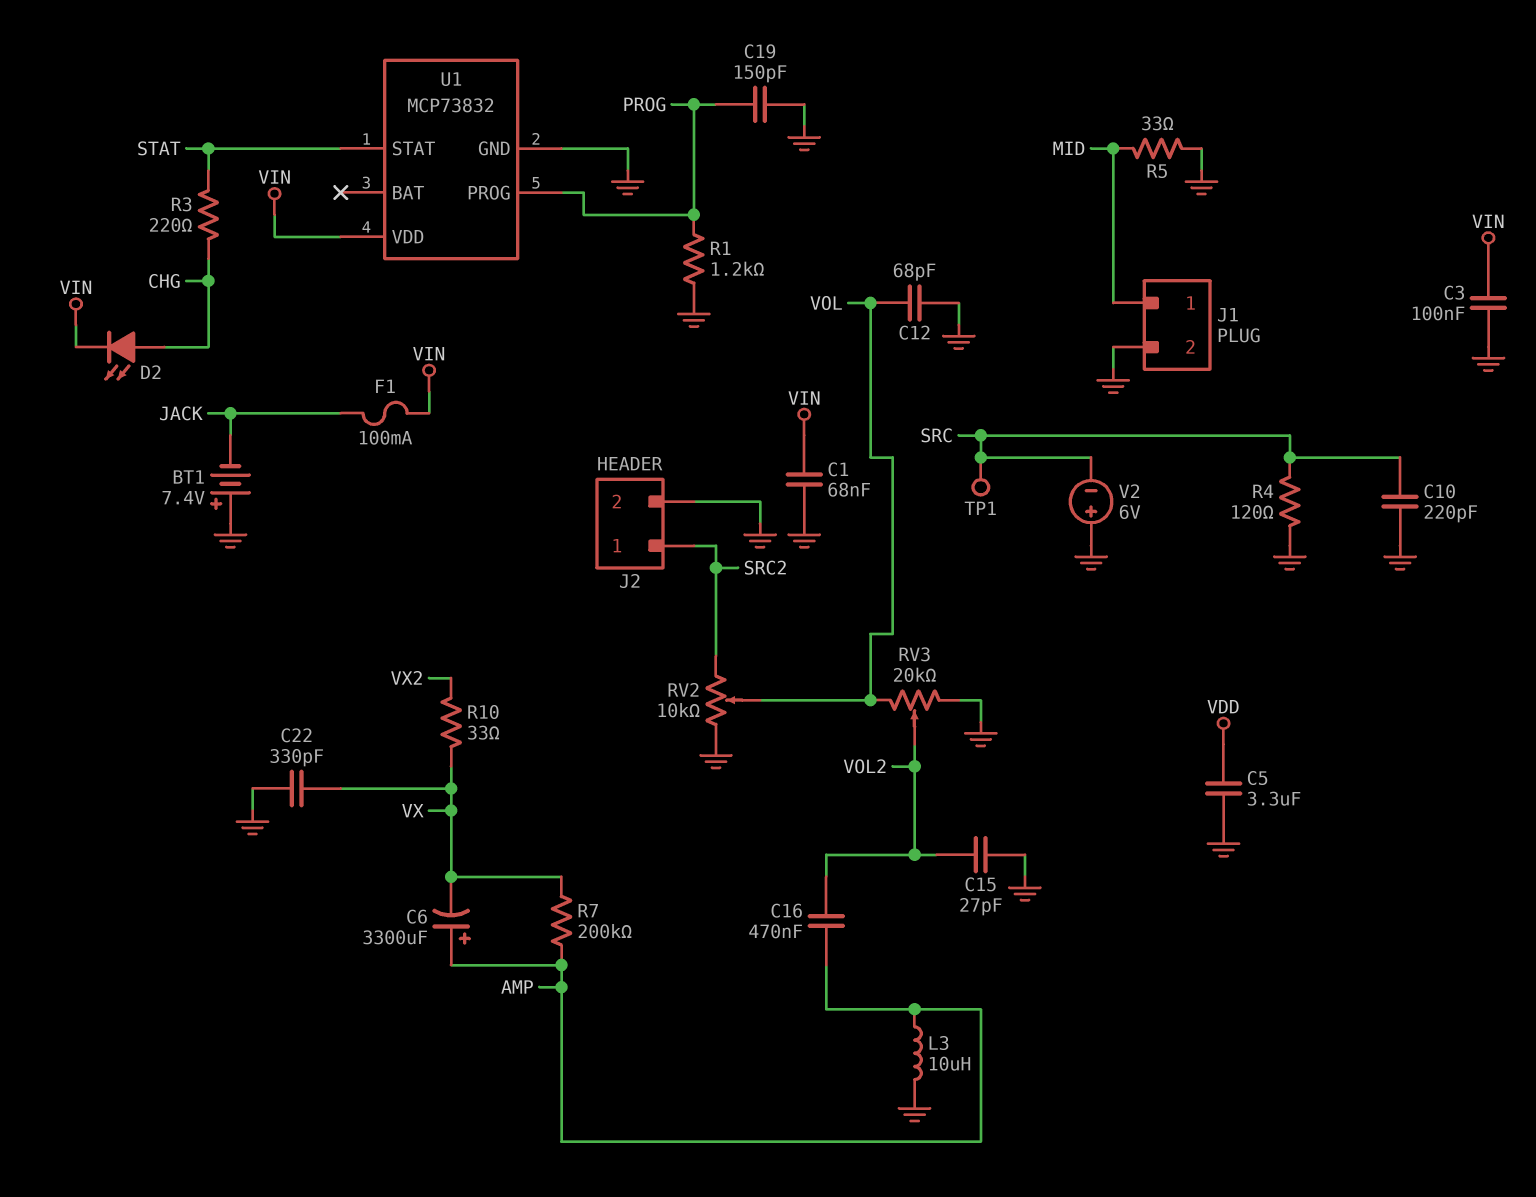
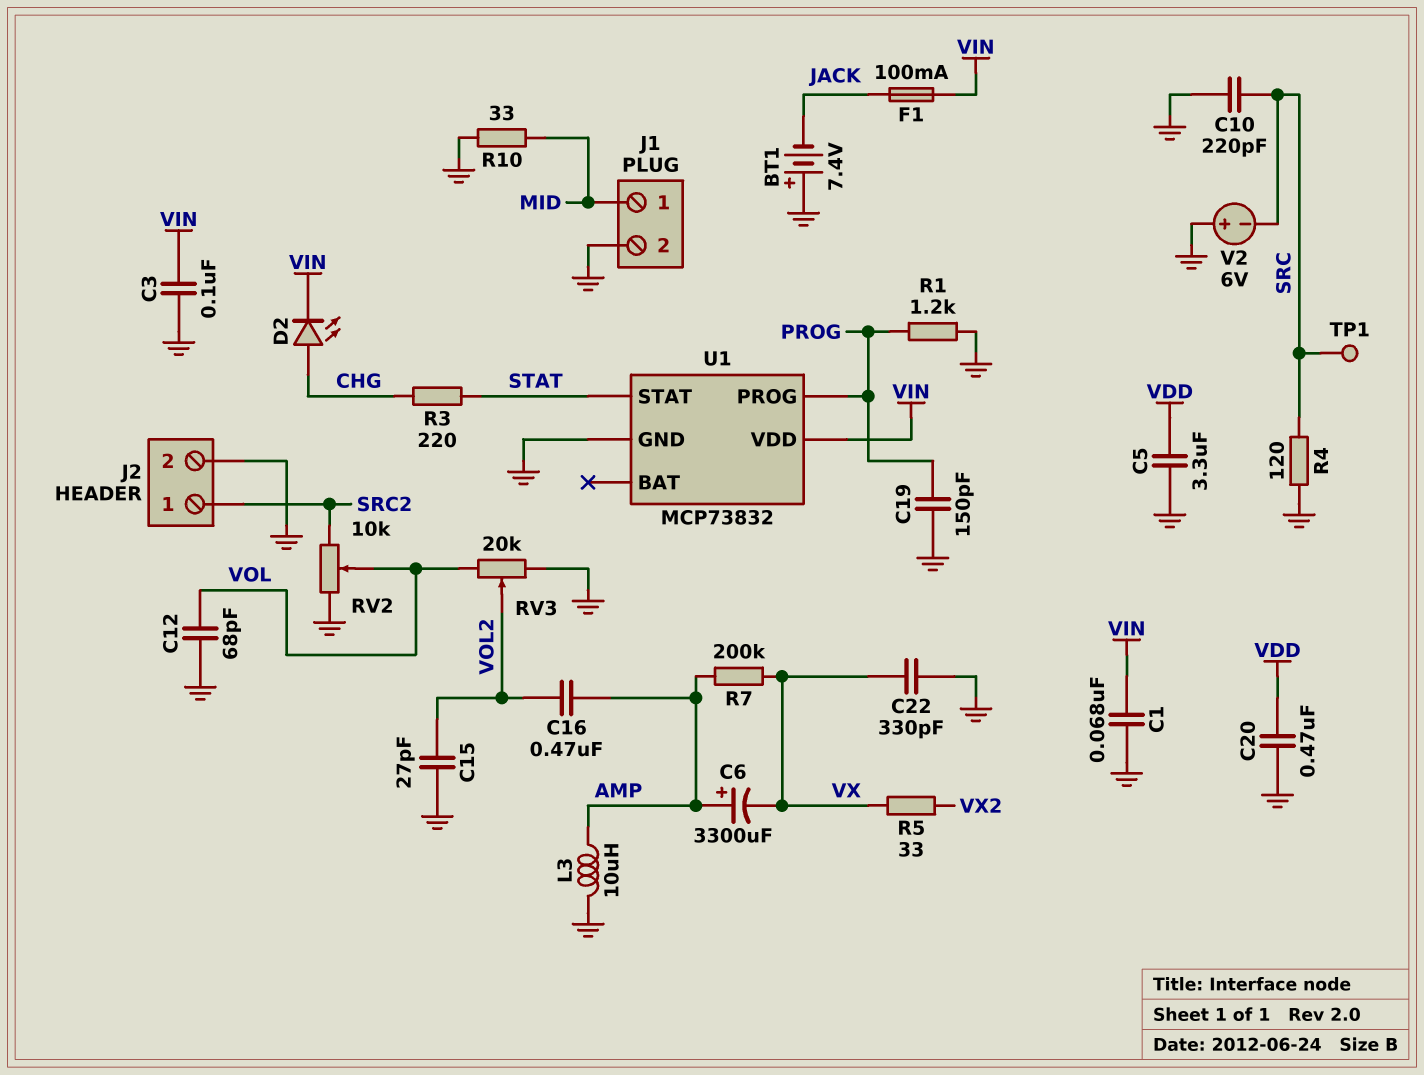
C20: none -> 470nF (GND, VDD)
R5: 33 (GND, MID) -> 33 (VX, VX2)
R10: 33 (VX, VX2) -> 33 (GND, MID)

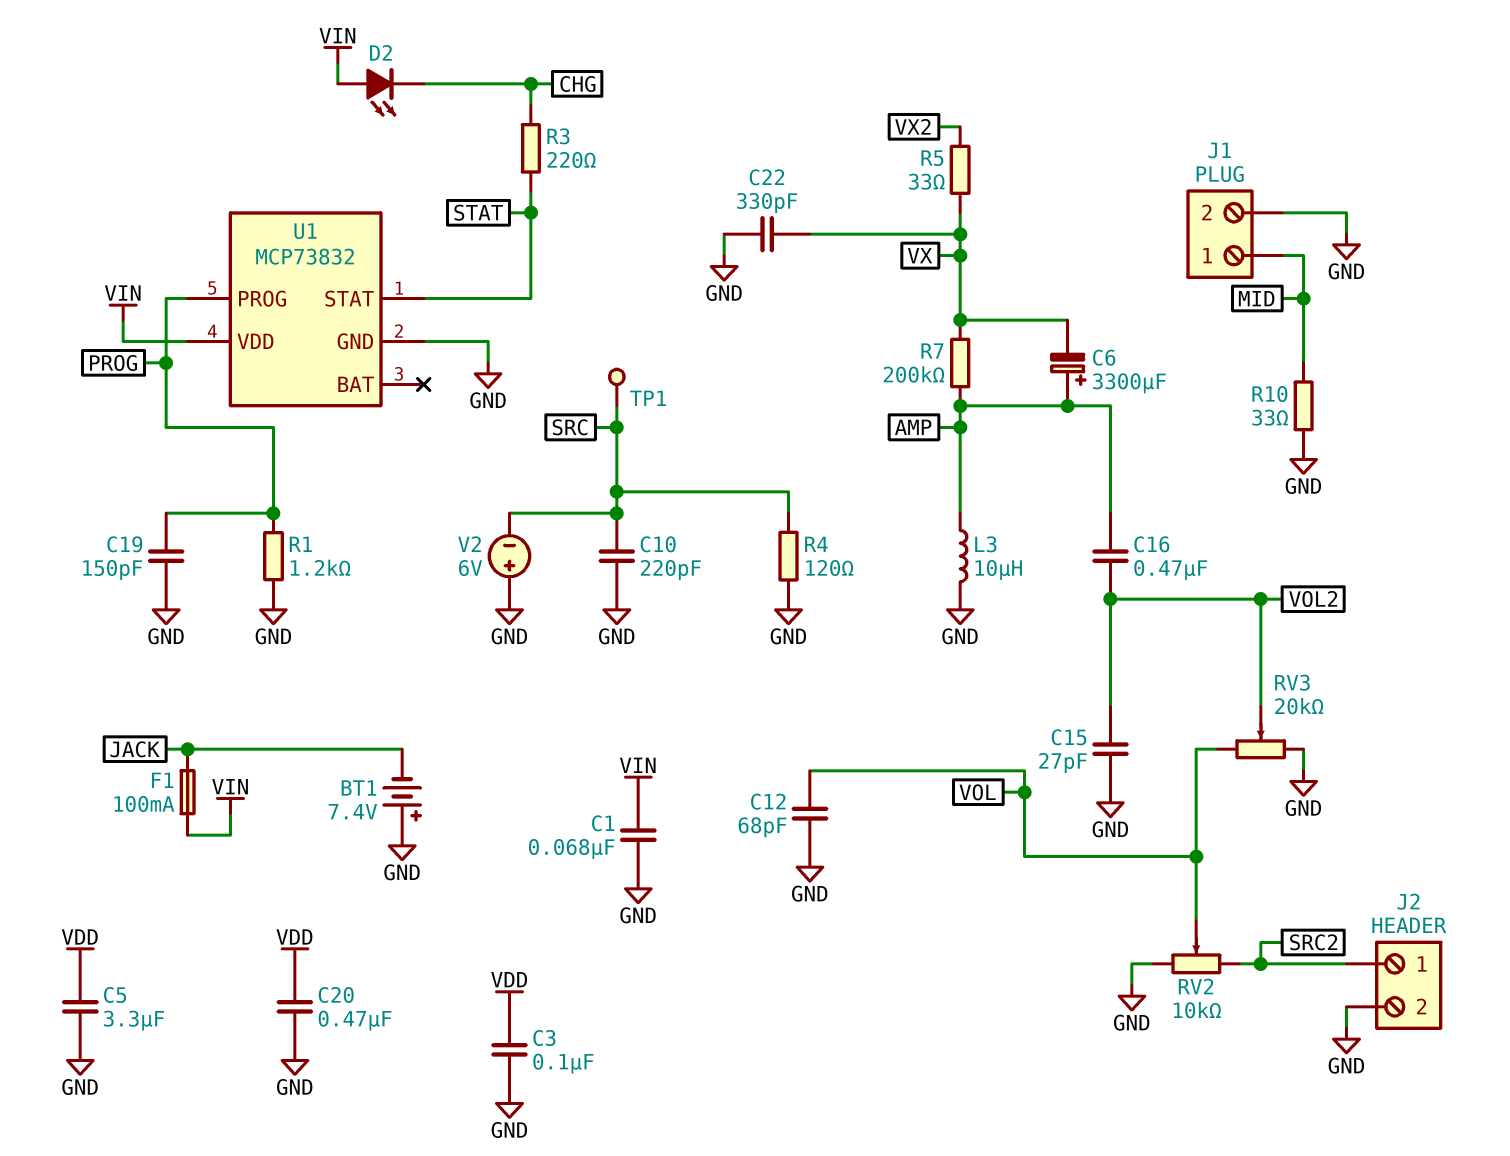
C3: 100nF (GND, VIN) -> 100nF (GND, VDD)
D2: LED (A CHG, K VIN) -> LED (A VIN, K CHG)

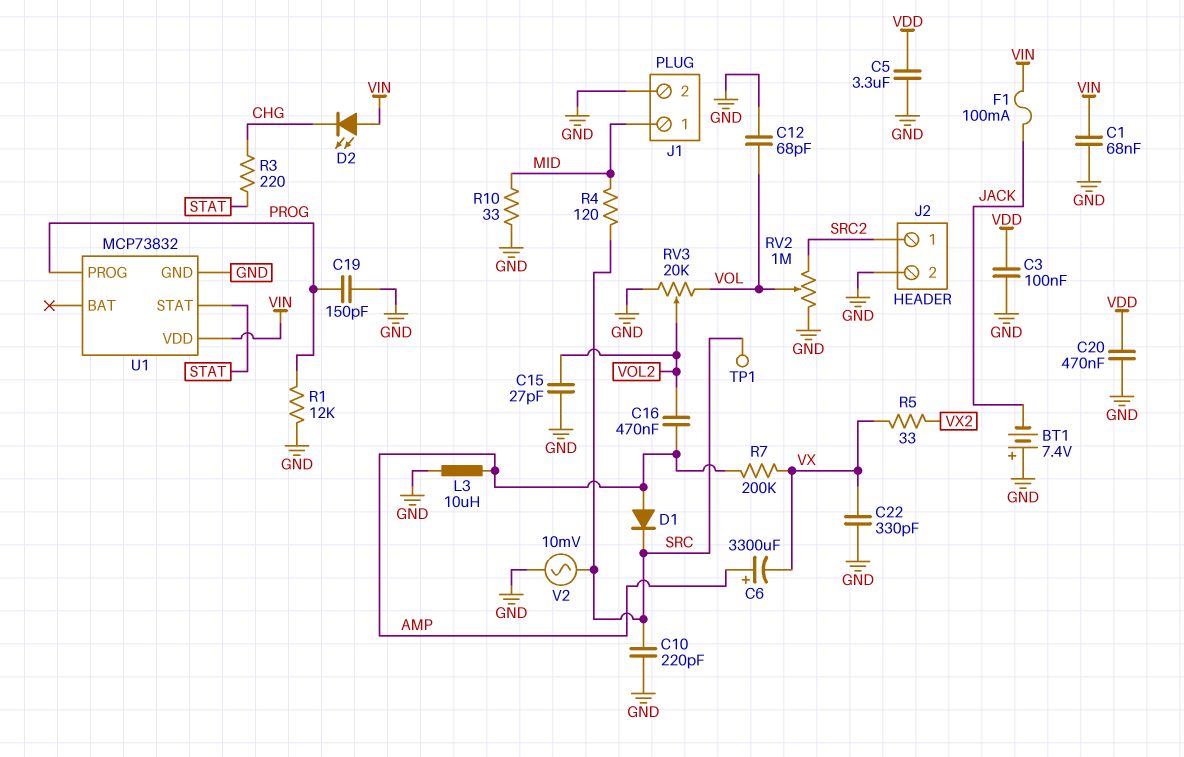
D1: none -> diode (A AMP, K SRC)
R1: 1.2k (GND, PROG) -> 12k (GND, PROG)
R4: 120 (GND, SRC) -> 120 (MID, SRC)
RV2: 10k (GND, SRC2, wiper VOL) -> 1M (GND, SRC2, wiper VOL)
V2: 6V (plus GND, minus SRC) -> AC 10mV (GND, SRC)

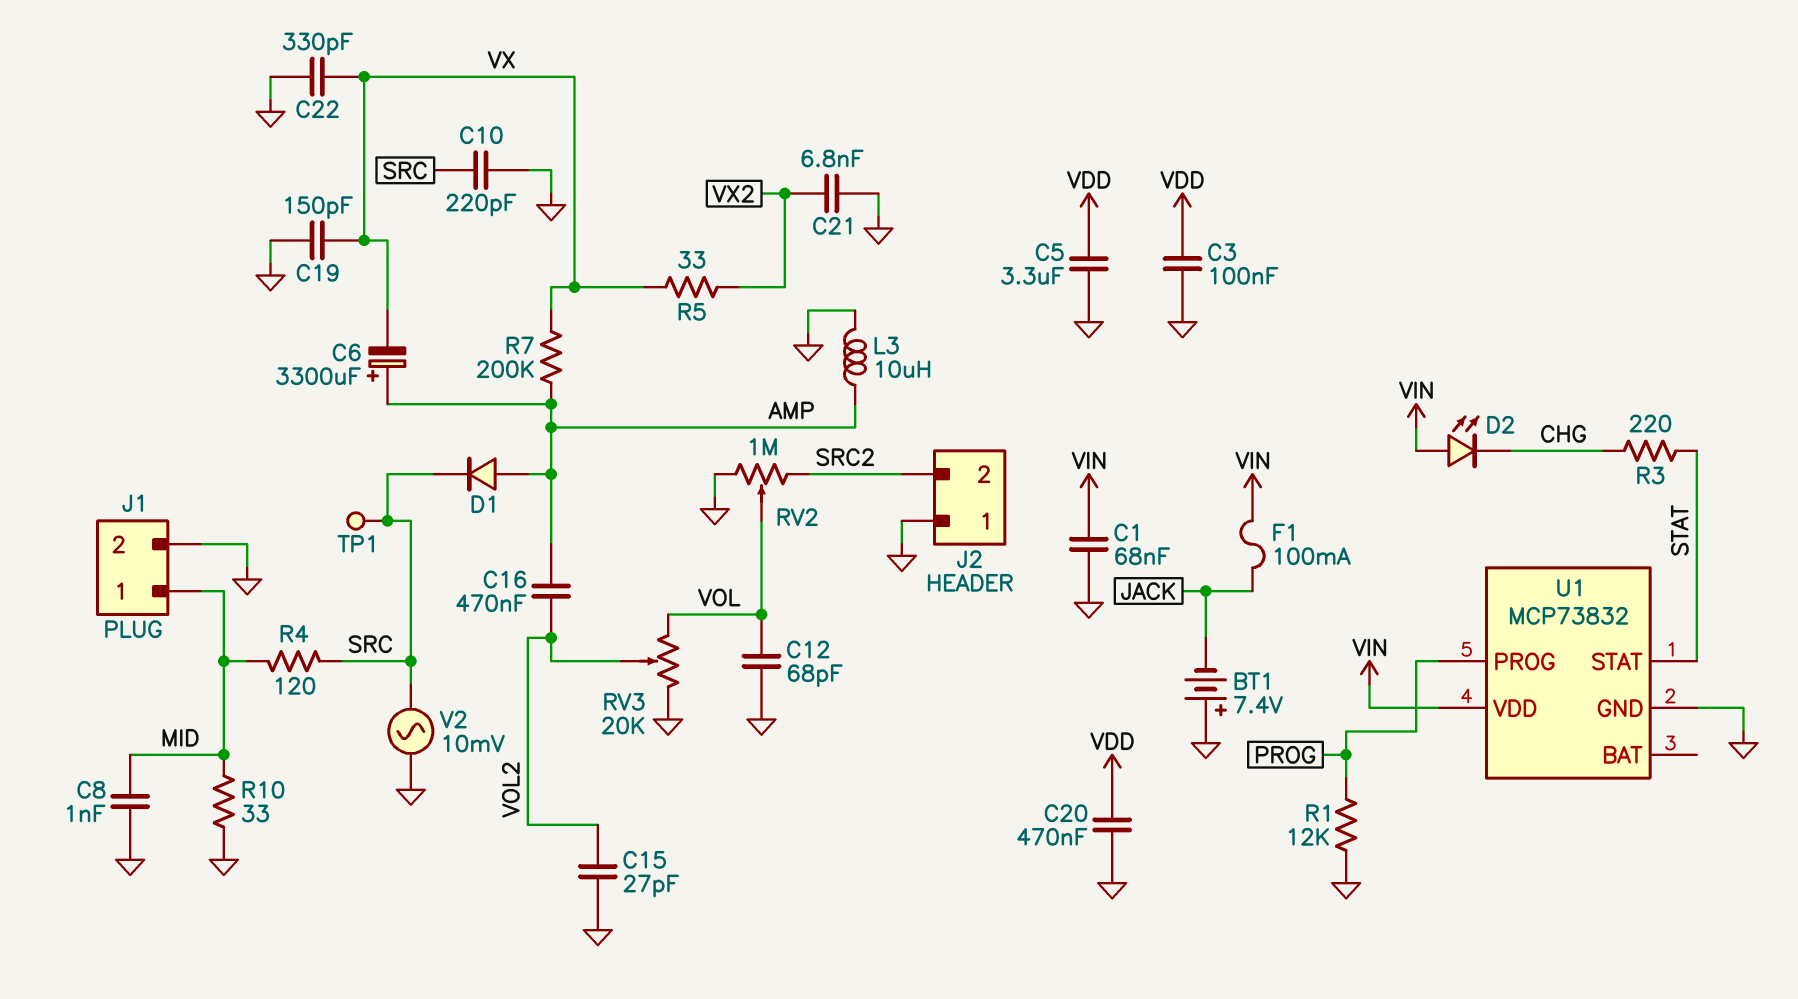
C8: none -> 1nF (GND, MID)
C19: 150pF (GND, PROG) -> 150pF (GND, VX)
C21: none -> 6.8nF (GND, VX2)
J2 pin 1: SRC2 -> GND
J2 pin 2: GND -> SRC2

